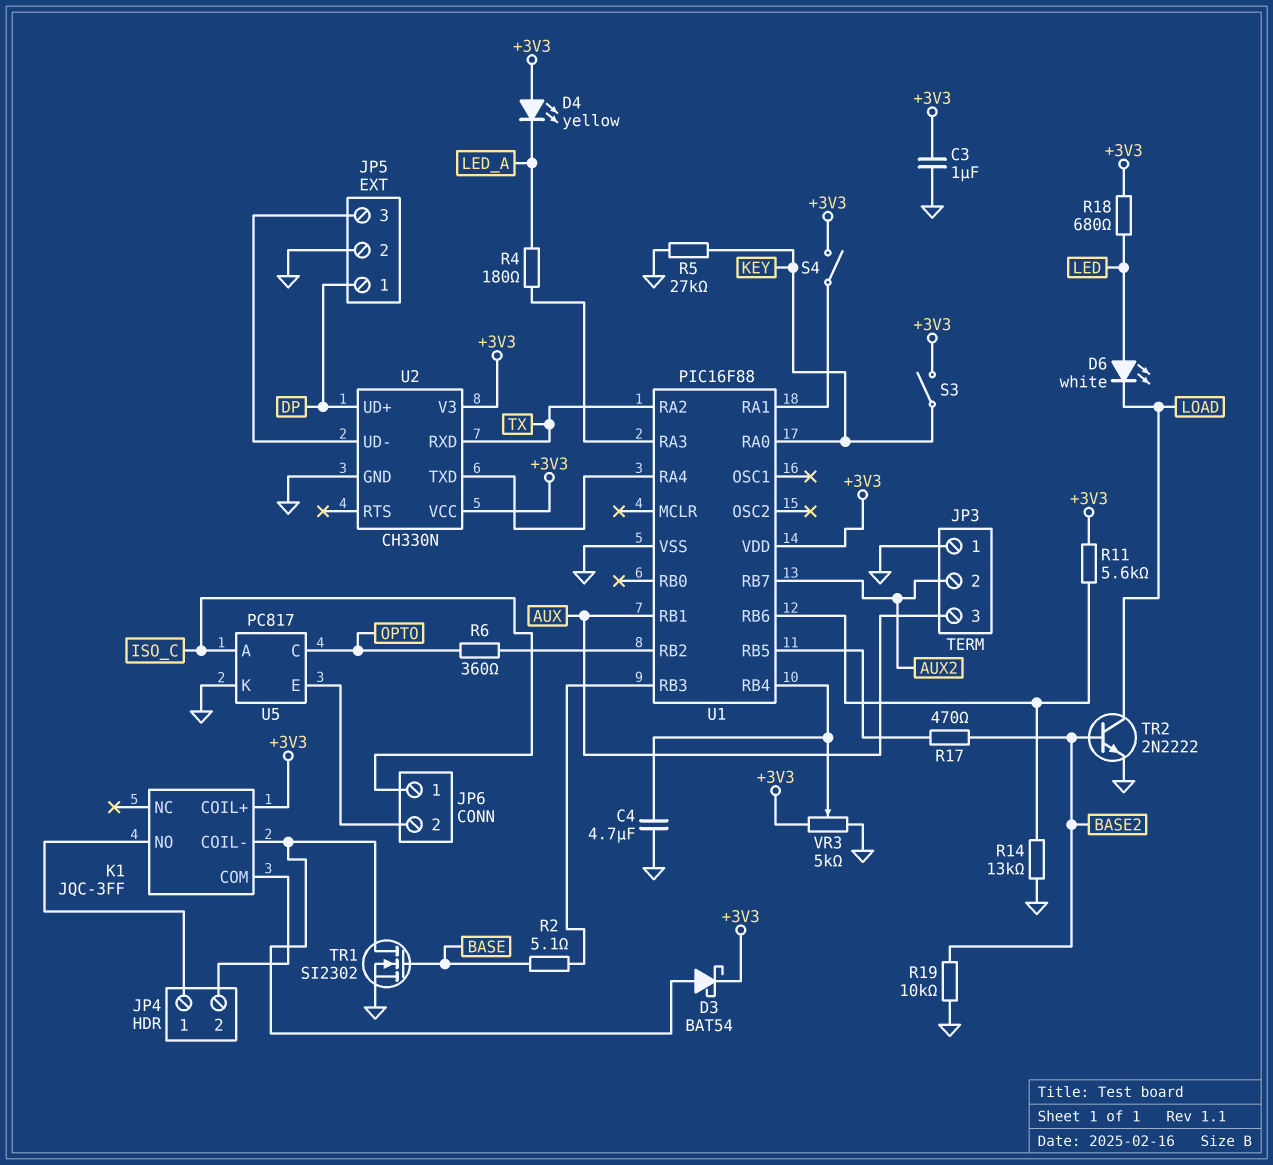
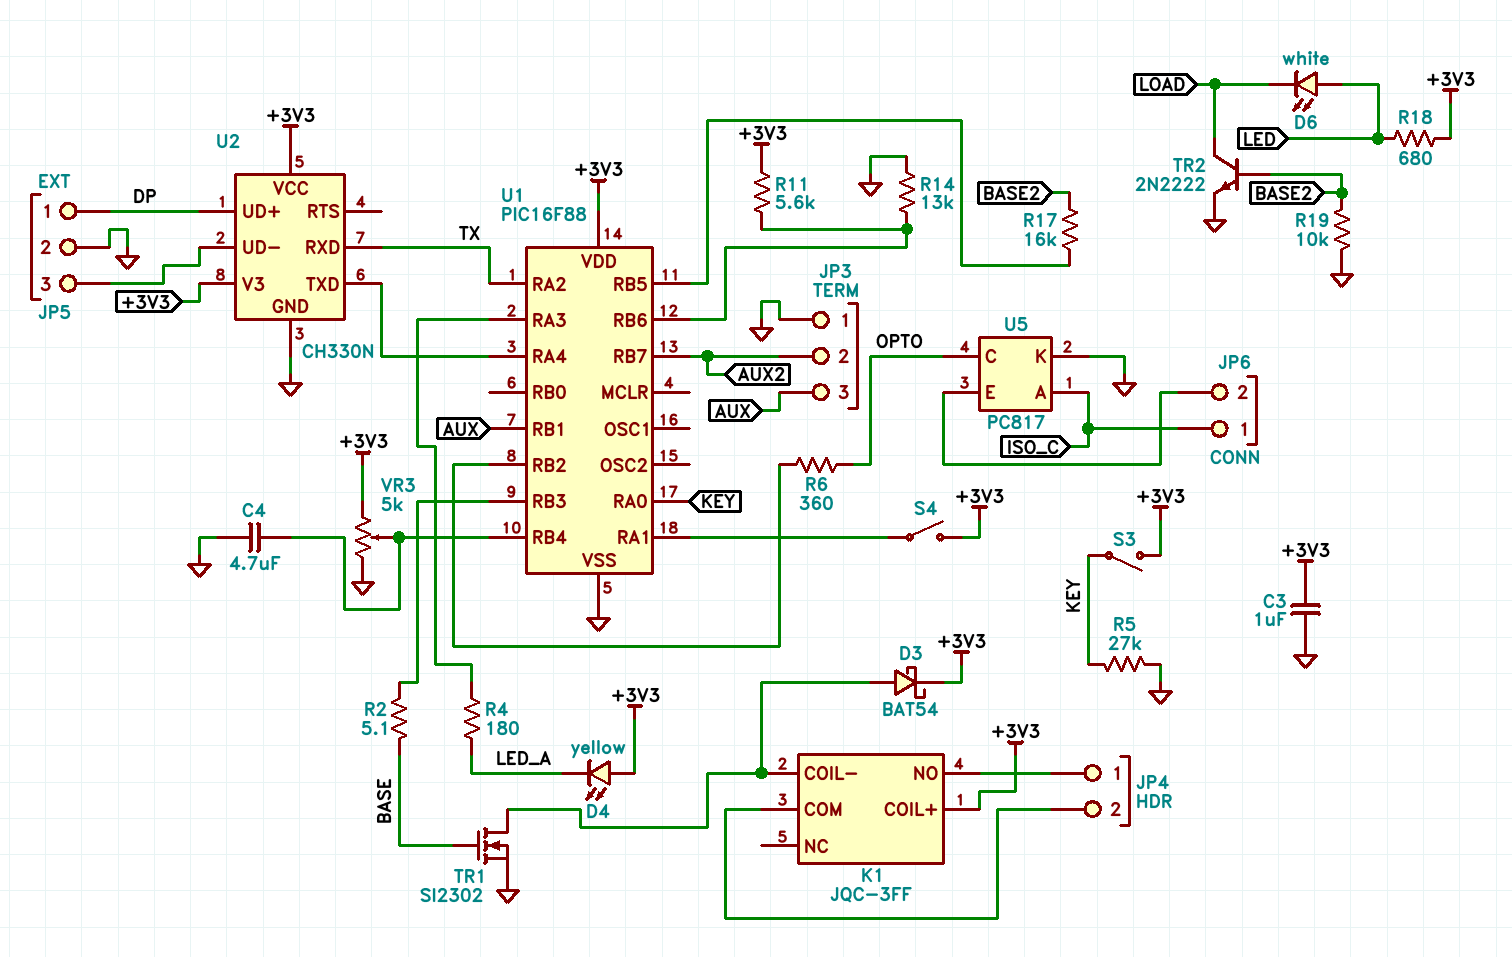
R17: 470 (BASE2, U1/RB5) -> 16k (BASE2, U1/RB5)

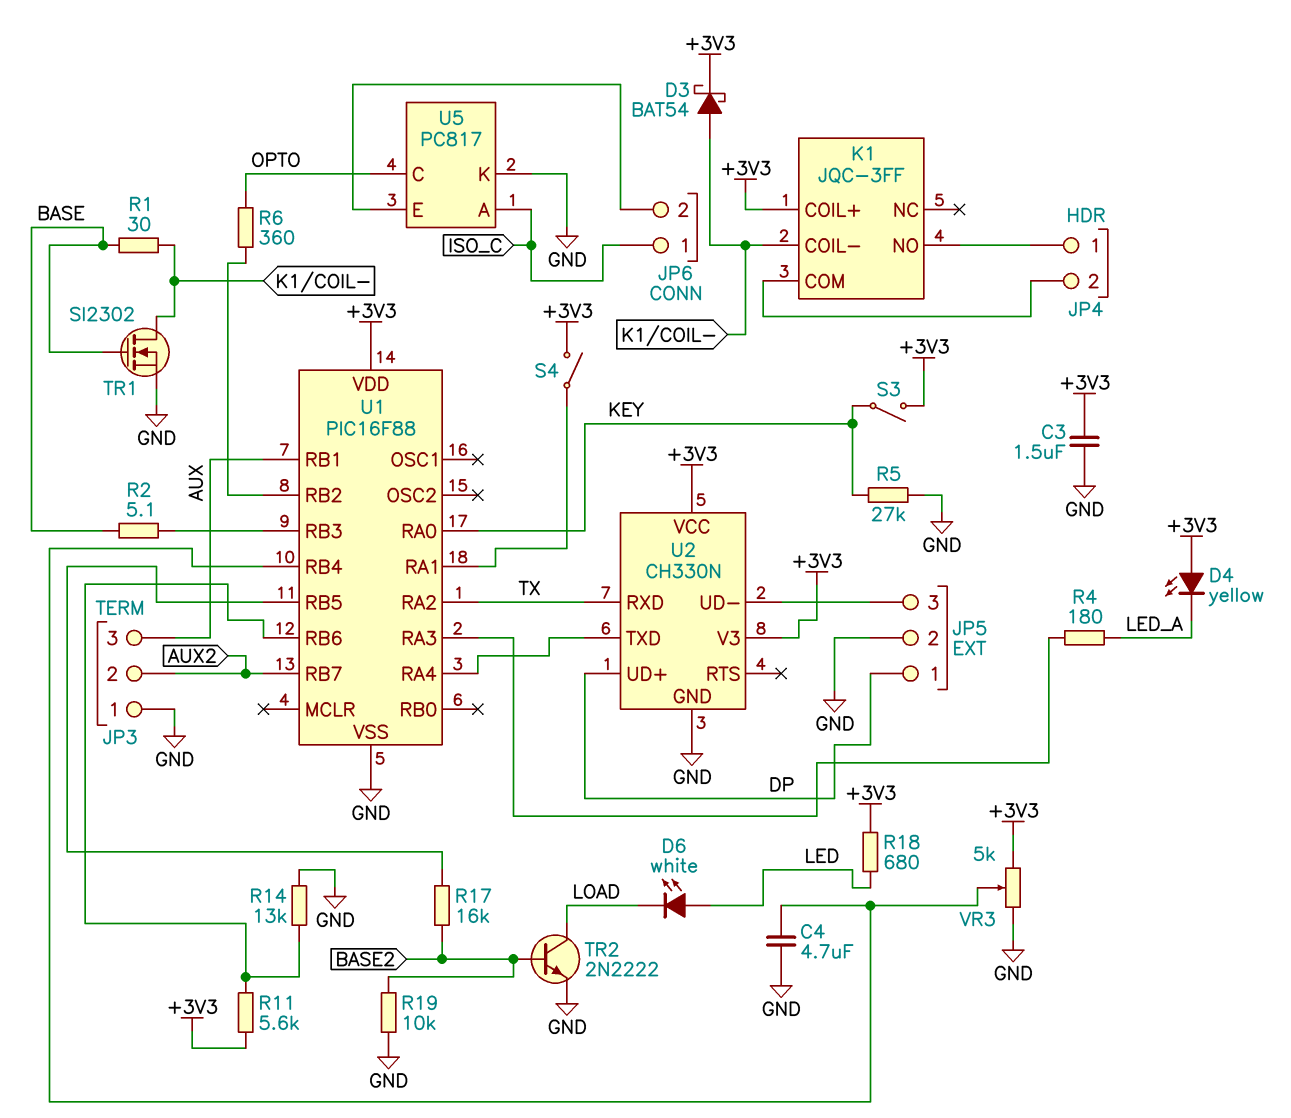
C3: 1uF (+3V3, GND) -> 1.5uF (+3V3, GND)
R1: none -> 30 (BASE, K1/COIL-)

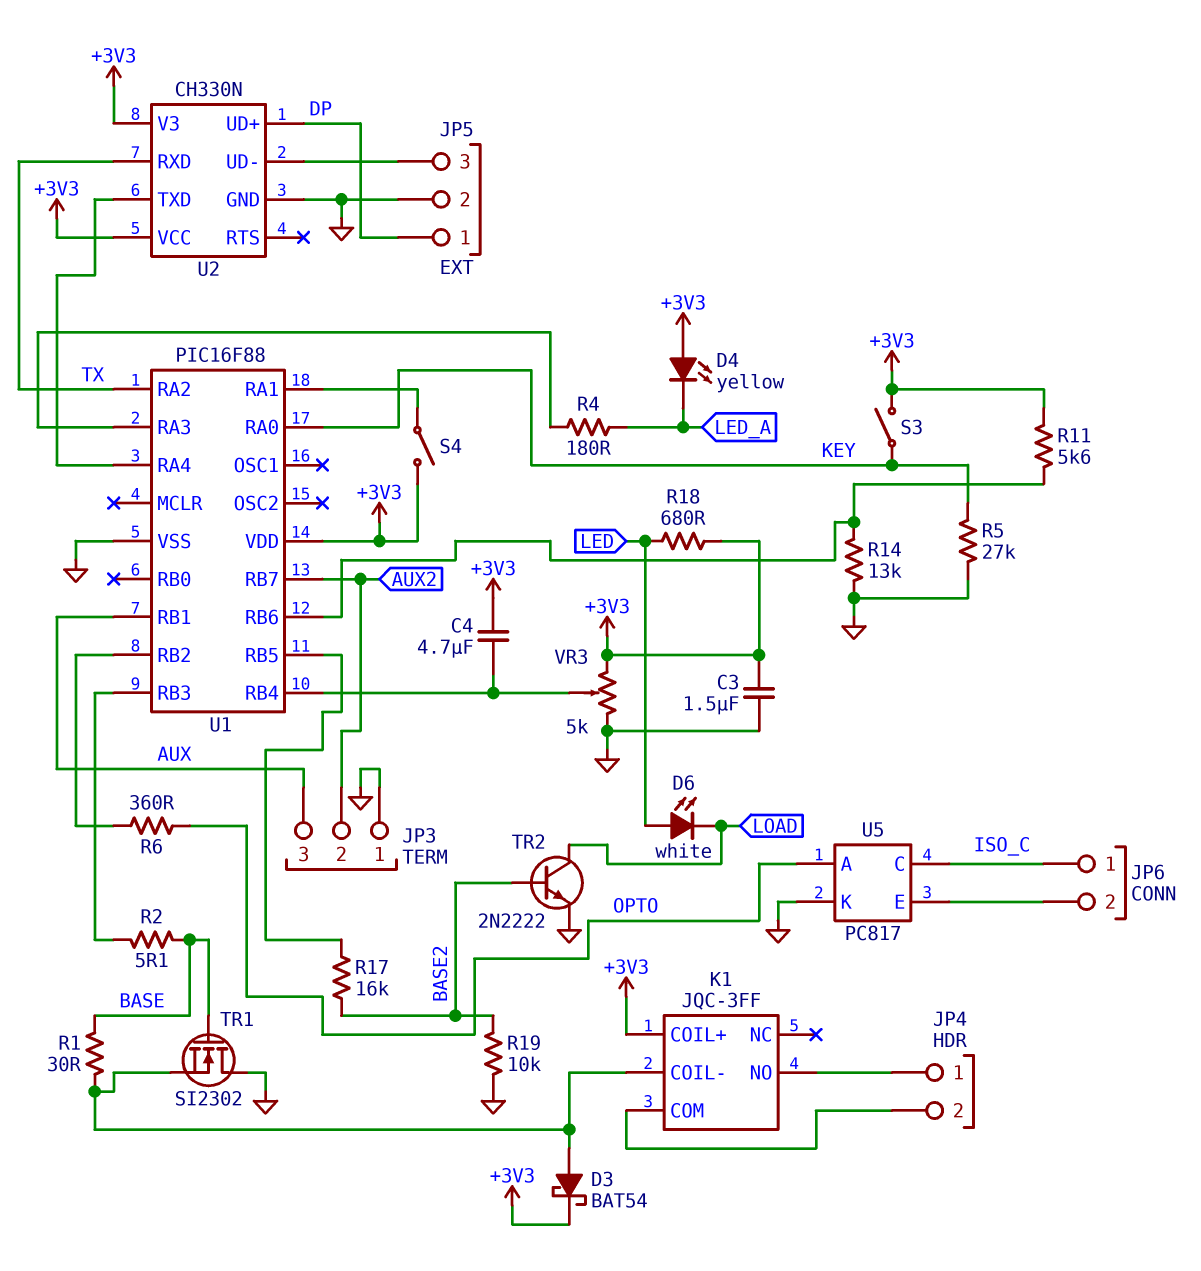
C4: 4.7uF (GND, U1/RB4) -> 4.7uF (+3V3, U1/RB4)
TR1: NMOS SI2302 (G BASE, D K1/COIL-, S GND) -> NMOS SI2302 (G BASE, D GND, S K1/COIL-)
U5 pin A: ISO_C -> OPTO
U5 pin C: OPTO -> ISO_C

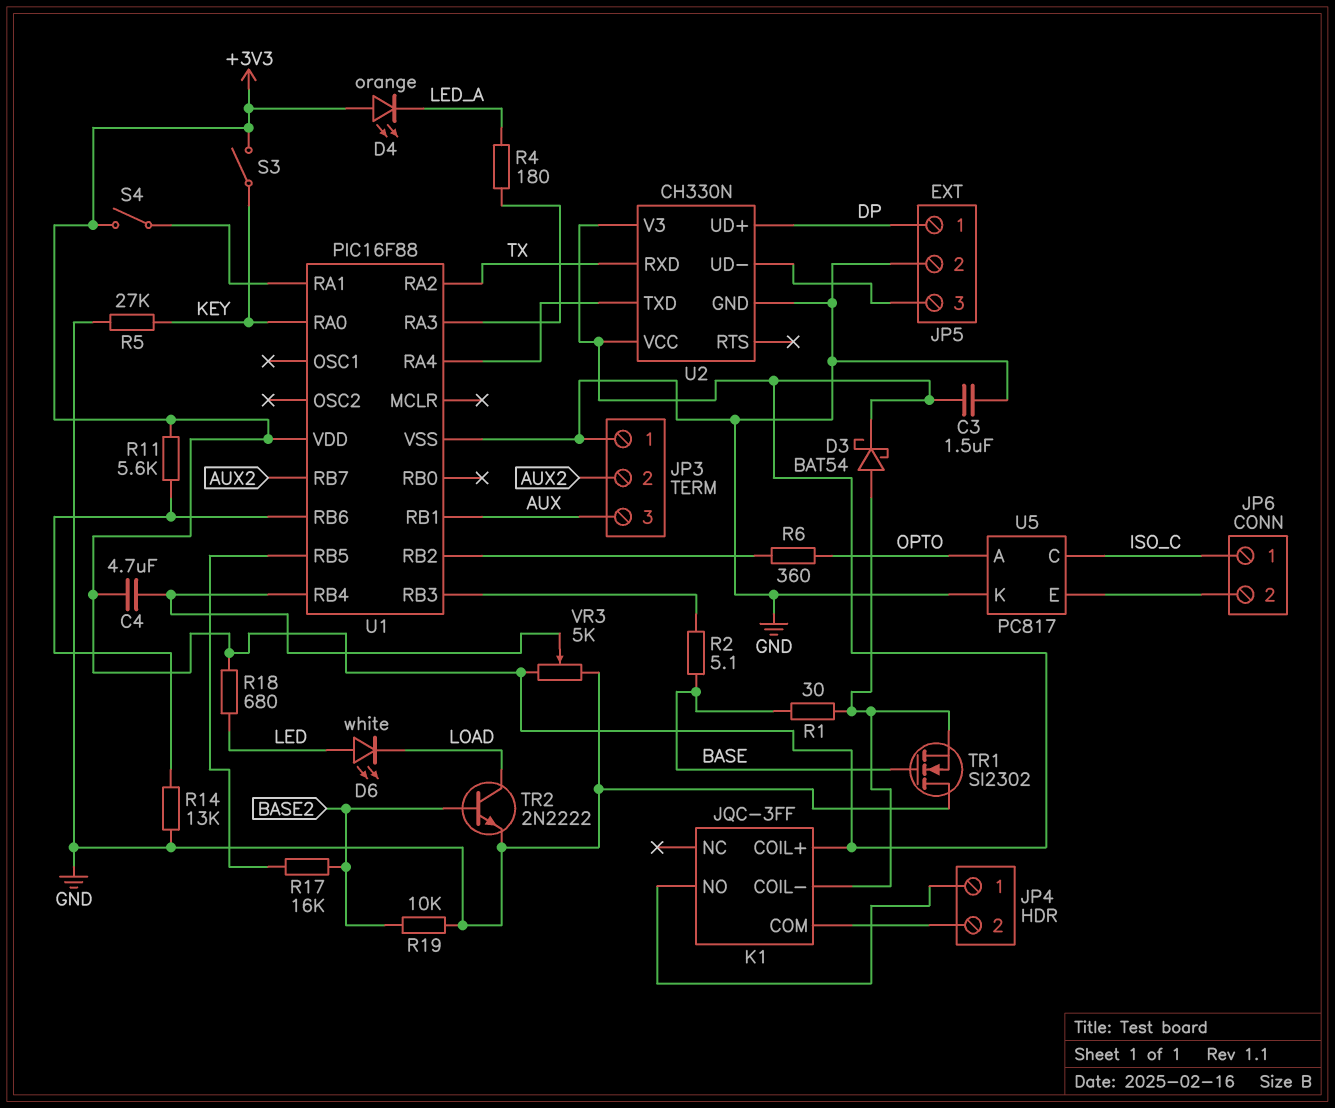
D4: LED yellow (A +3V3, K LED_A) -> LED orange (A +3V3, K LED_A)

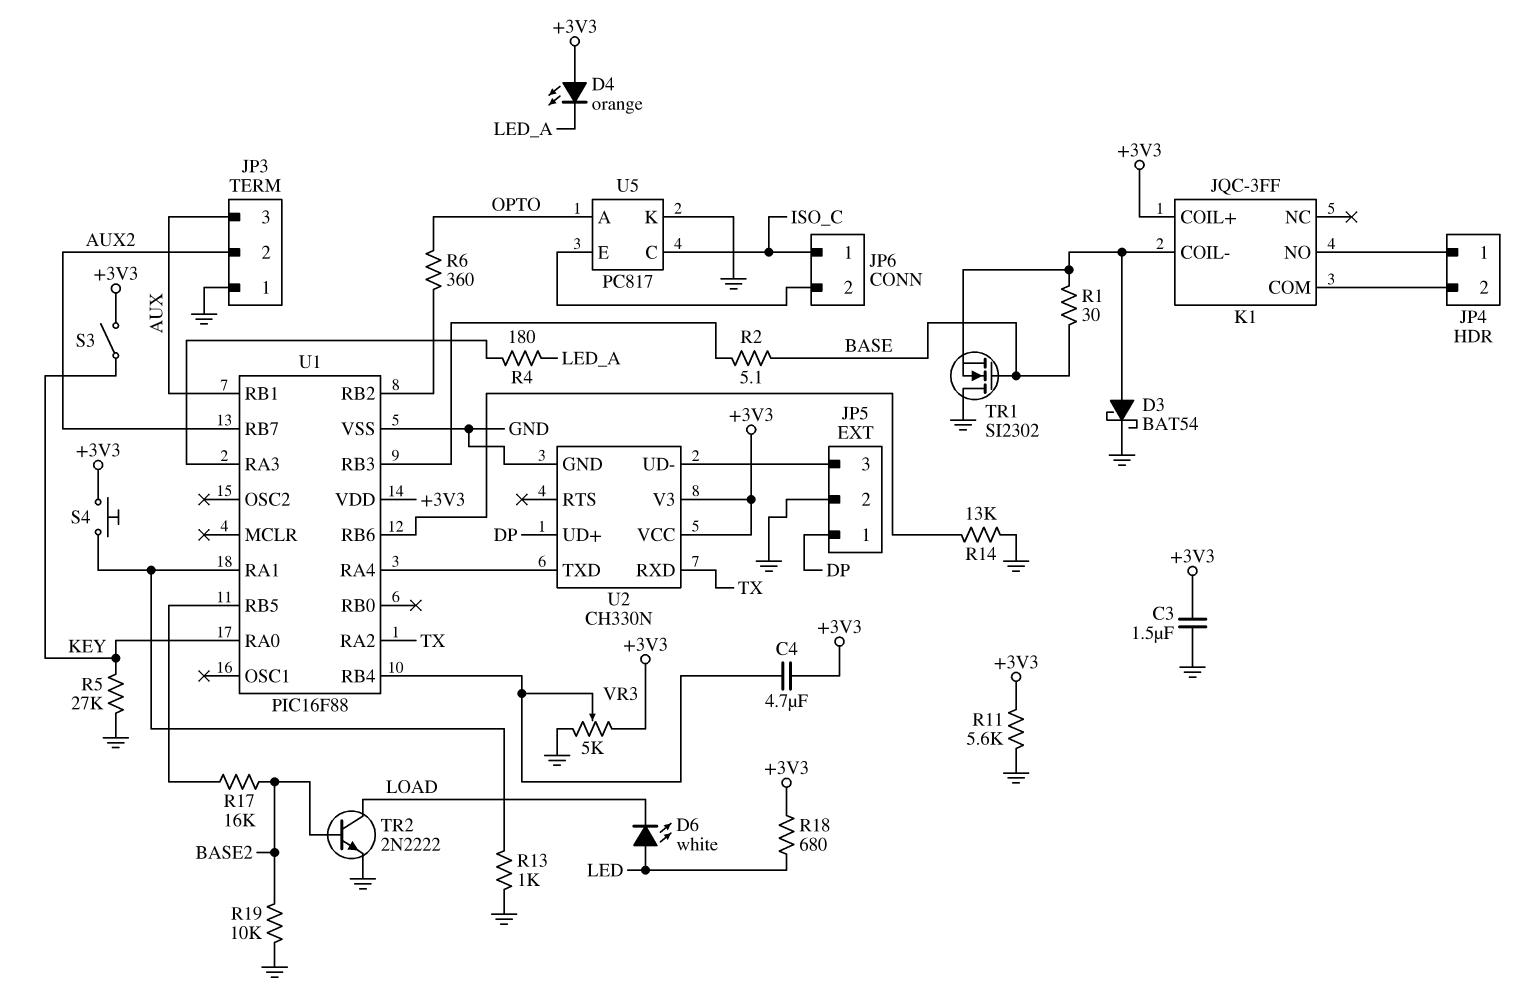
D3: schottky BAT54 (A K1/COIL-, K +3V3) -> schottky BAT54 (A K1/COIL-, K GND)
R11: 5.6k (+3V3, U1/RB6) -> 5.6k (+3V3, GND)
R13: none -> 1k (GND, U1/RA1)
S4: switch (+3V3, U1/RA1) -> button (+3V3, U1/RA1)

